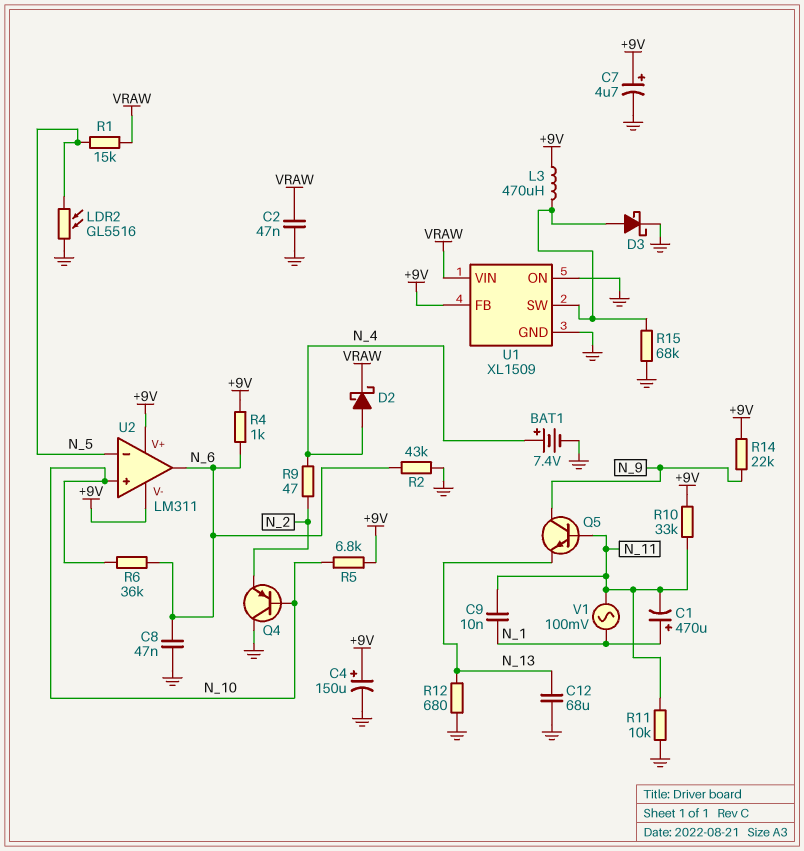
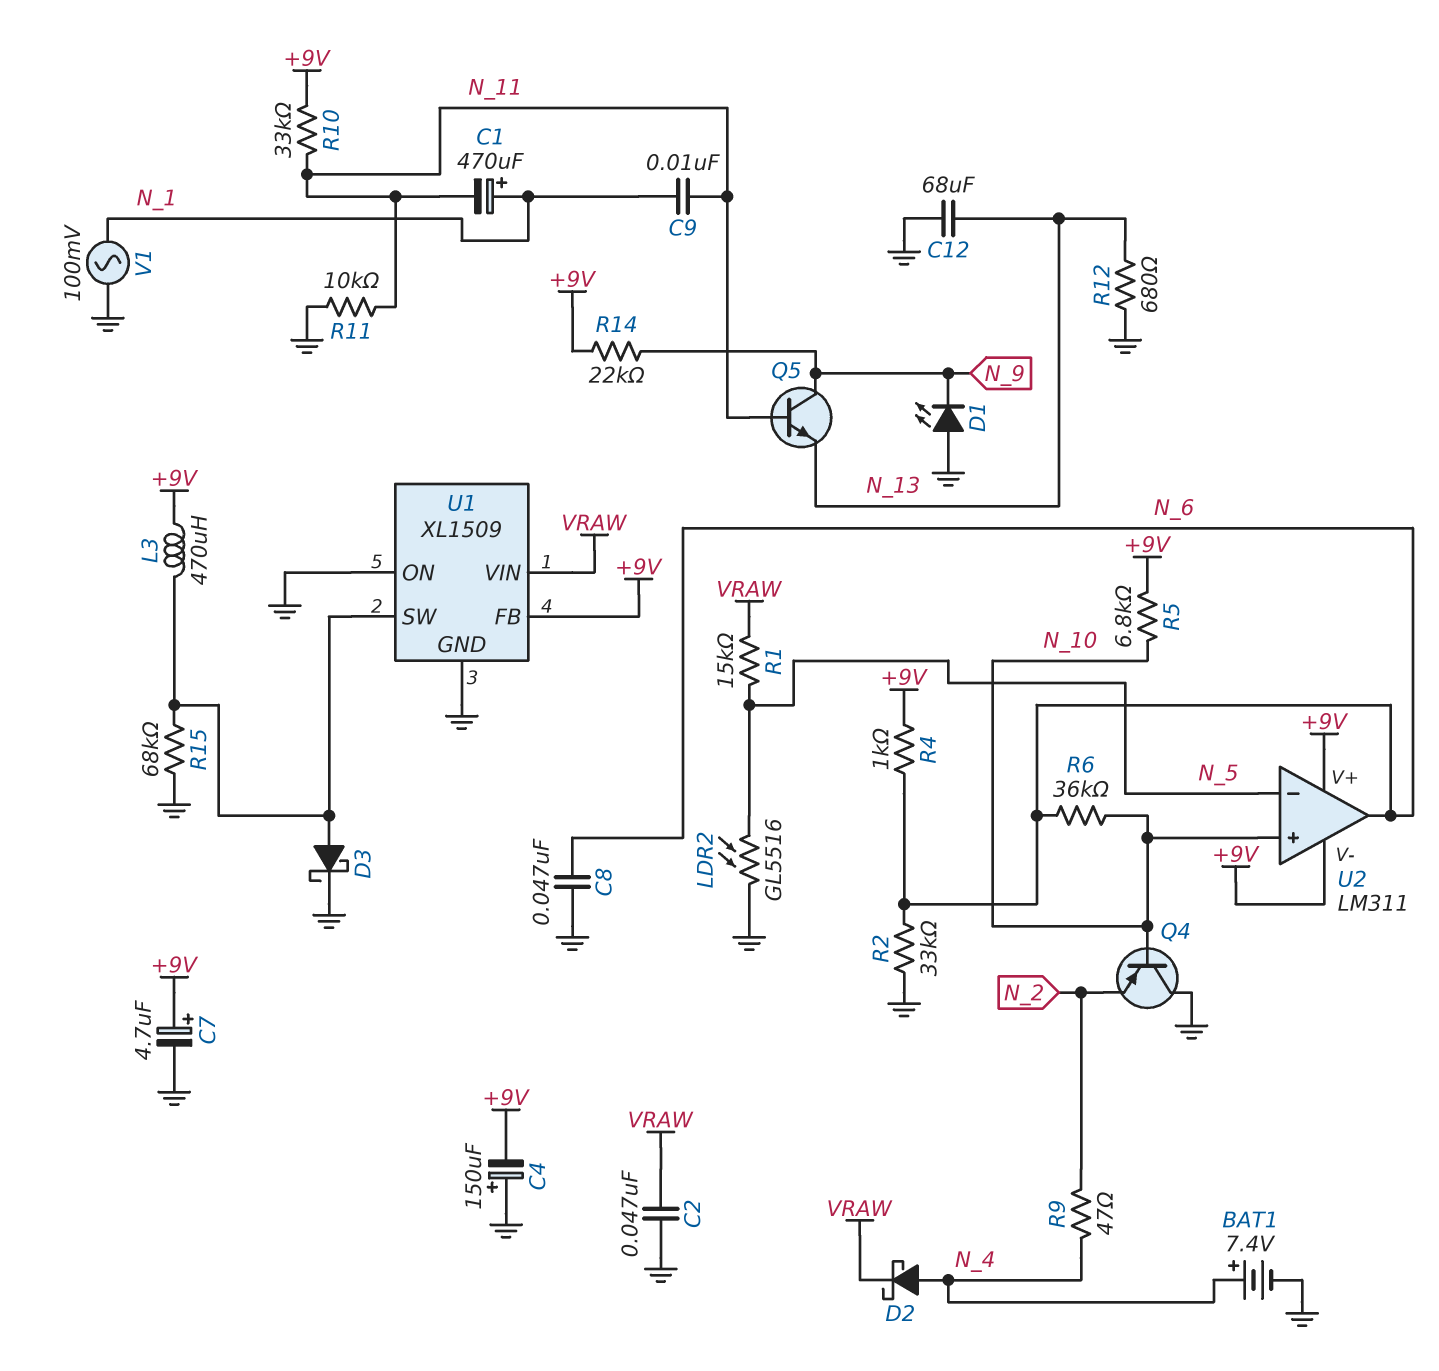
C4: 150uF (plus +9V, minus GND) -> 150uF (plus GND, minus +9V)
D1: none -> LED (A GND, K N_9)
R2: 43k (GND, N_6) -> 33k (GND, N_6)
V1: AC 100mV (N_1, N_11) -> AC 100mV (GND, N_1)

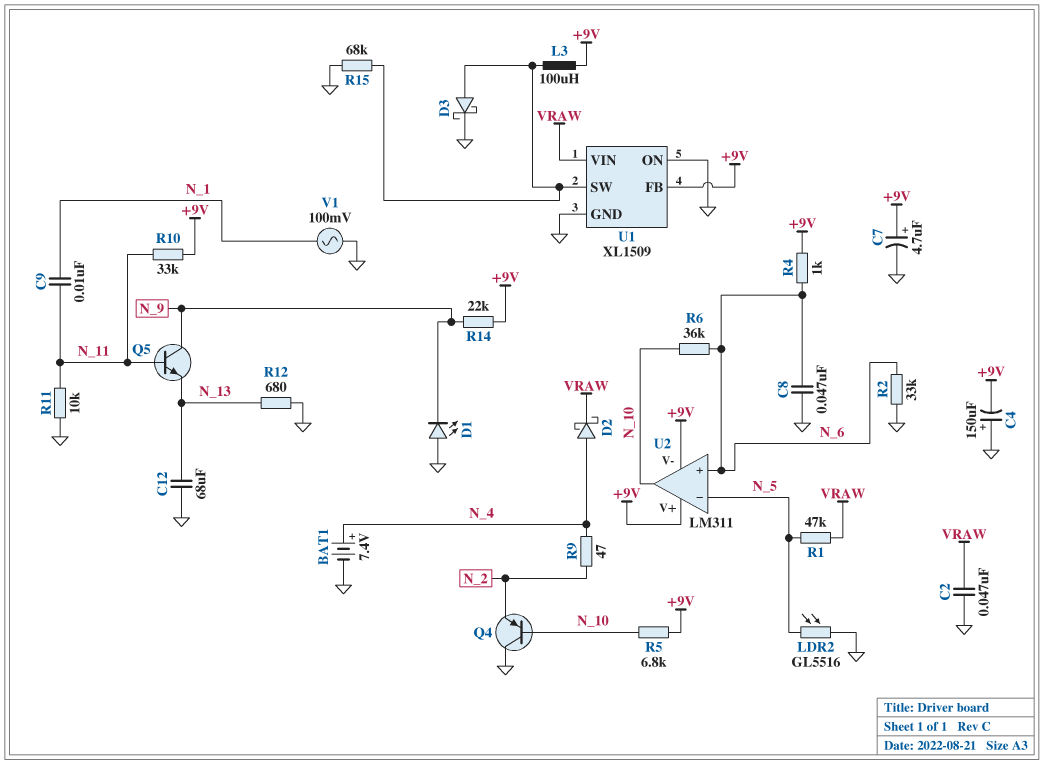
C1: 470uF (plus N_1, minus N_11) -> none
L3: 470uH (+9V, U1/SW) -> 100uH (+9V, U1/SW)
R1: 15k (N_5, VRAW) -> 47k (N_5, VRAW)
U2 pin in+: N_10 -> N_6
U2 pin out: N_6 -> N_10

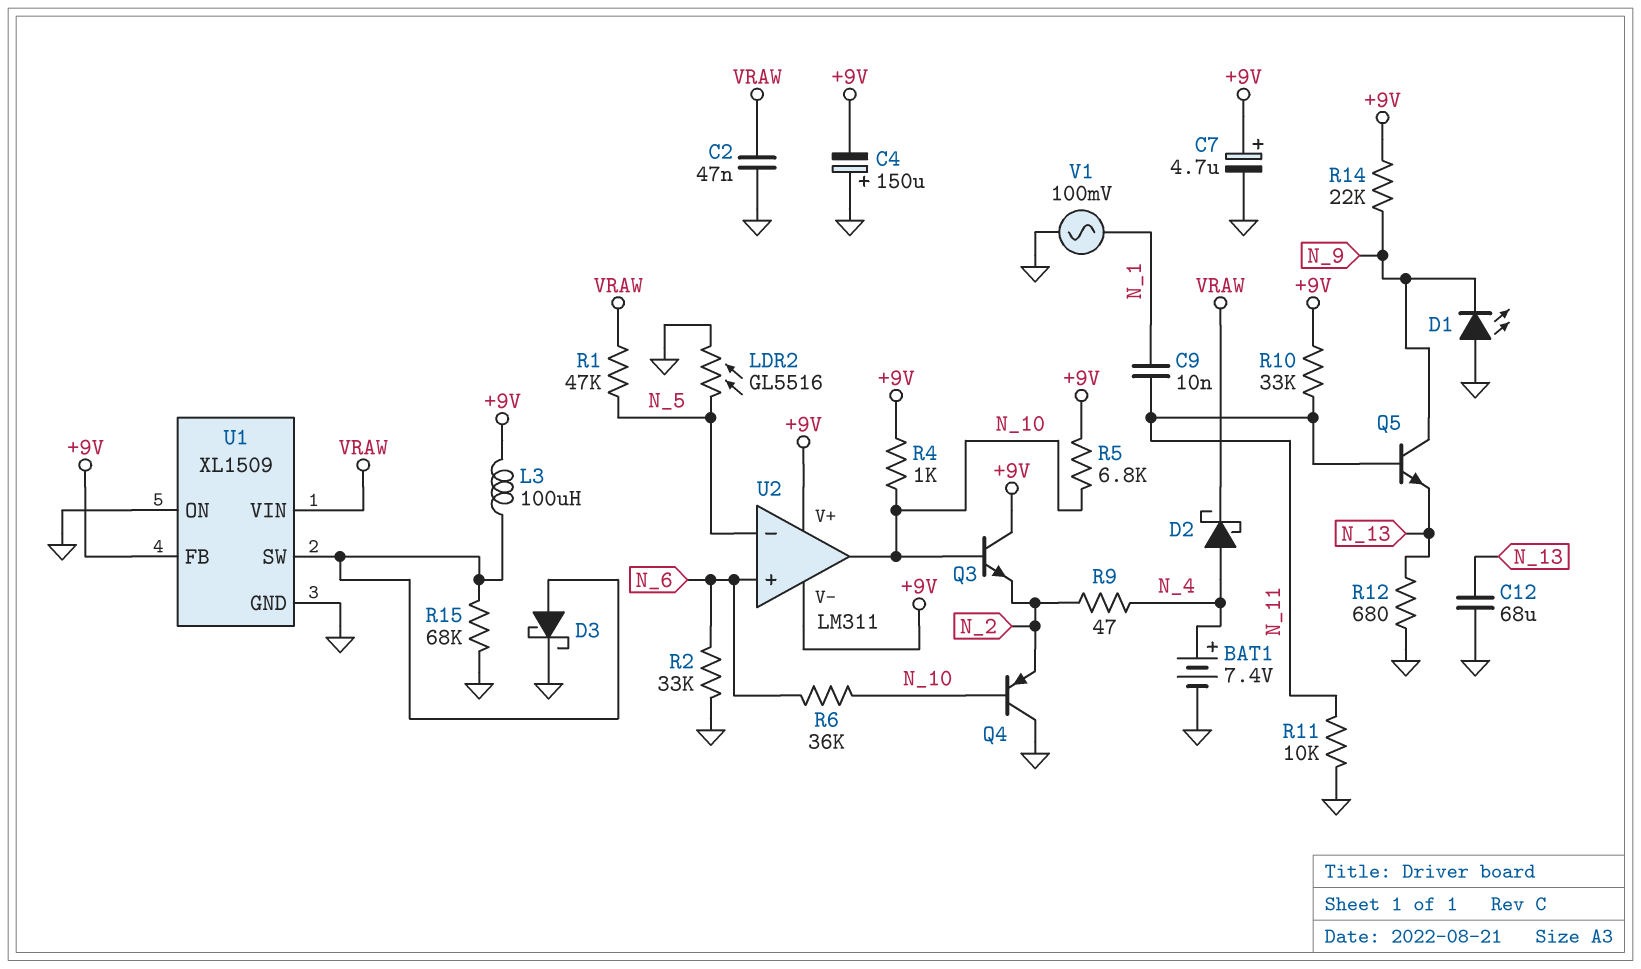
C8: 47nF (GND, N_6) -> none
Q3: none -> NPN (B N_10, C +9V, E N_2)
R4: 1k (+9V, N_6) -> 1k (+9V, N_10)

